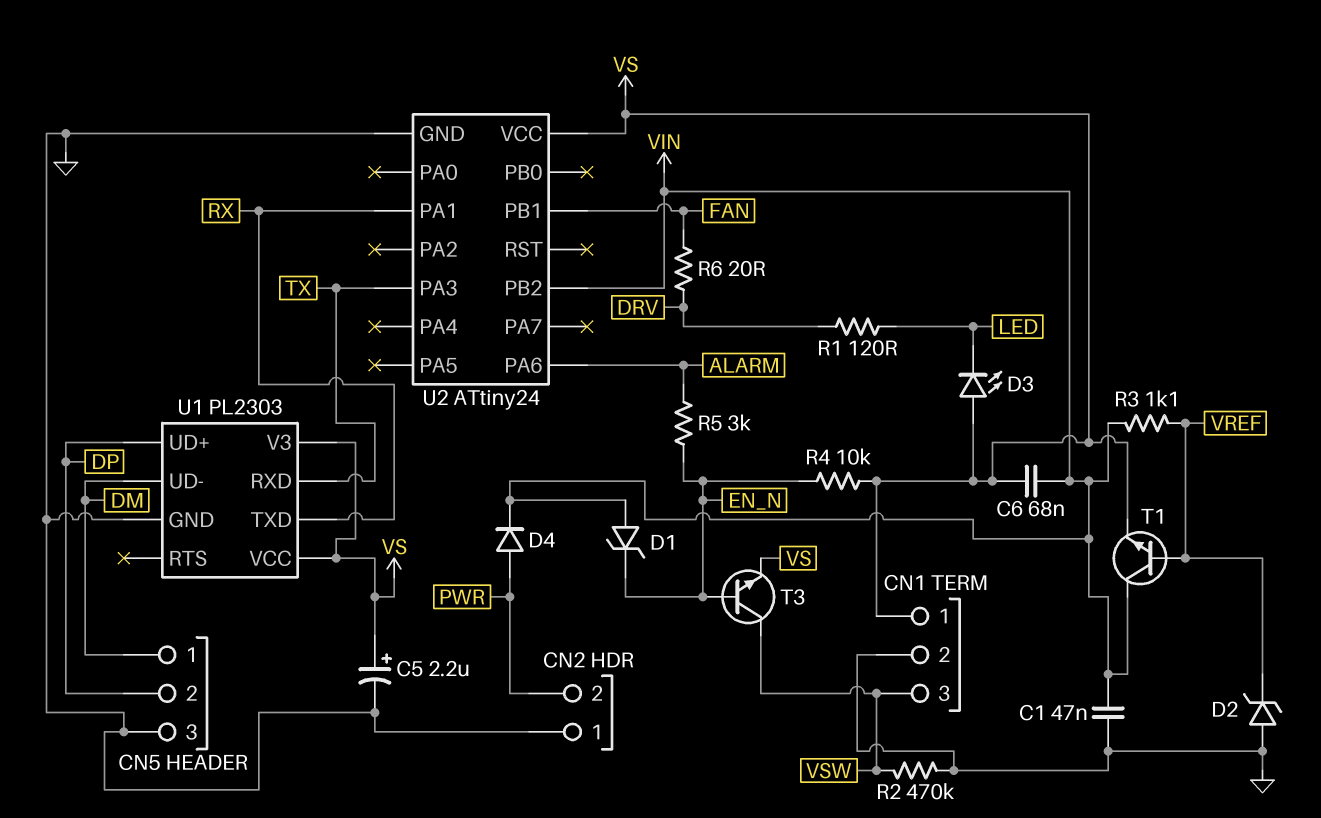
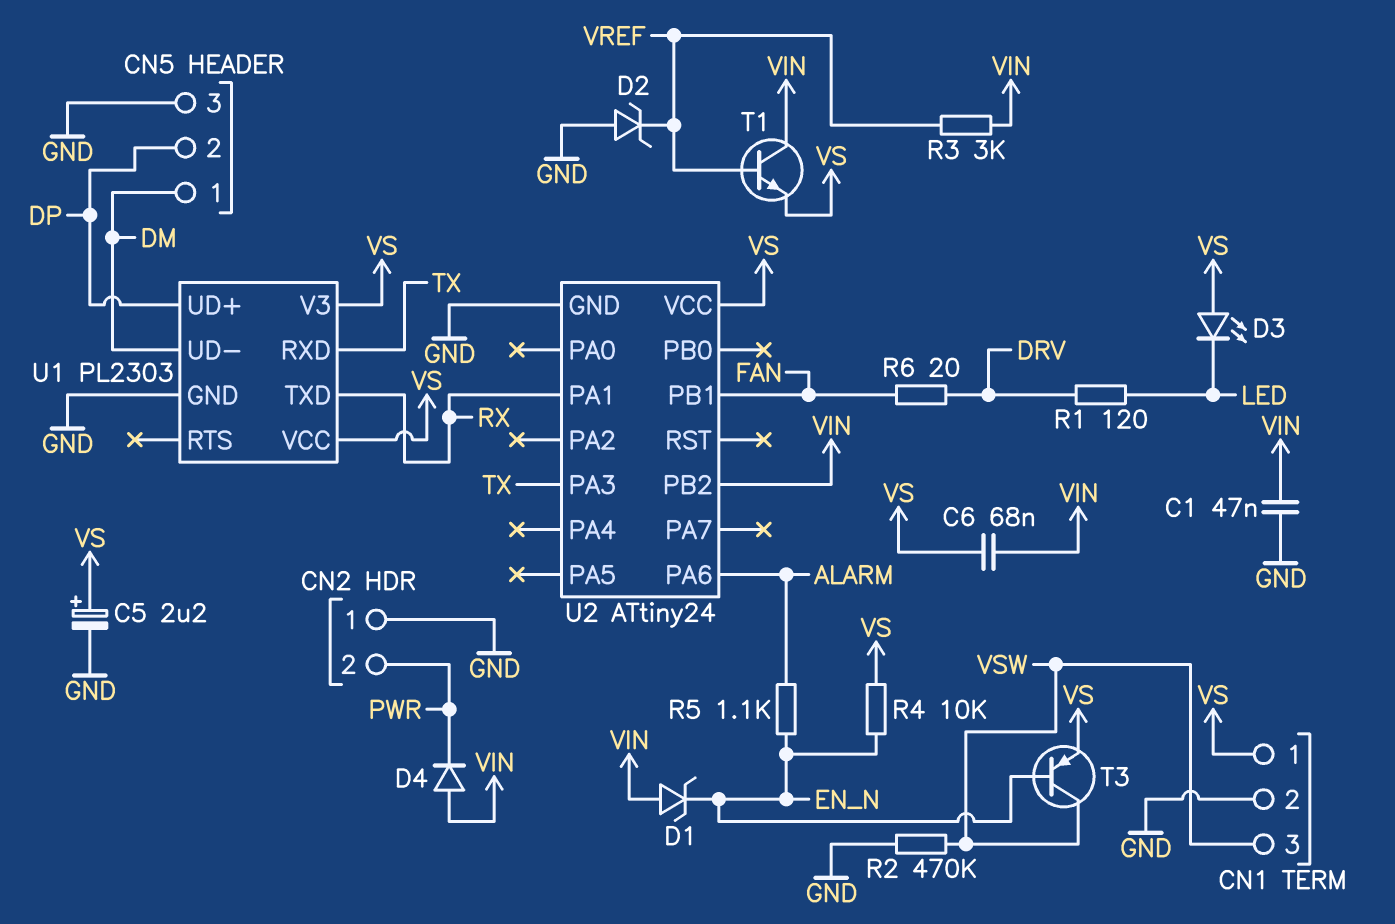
D4: diode (A PWR, K VIN) -> diode (A VIN, K PWR)
R3: 1.1k (VIN, VREF) -> 3k (VIN, VREF)
R5: 3k (ALARM, EN_N) -> 1.1k (ALARM, EN_N)
T3: NPN (B EN_N, C VSW, E VS) -> PNP (B EN_N, C VSW, E VS)

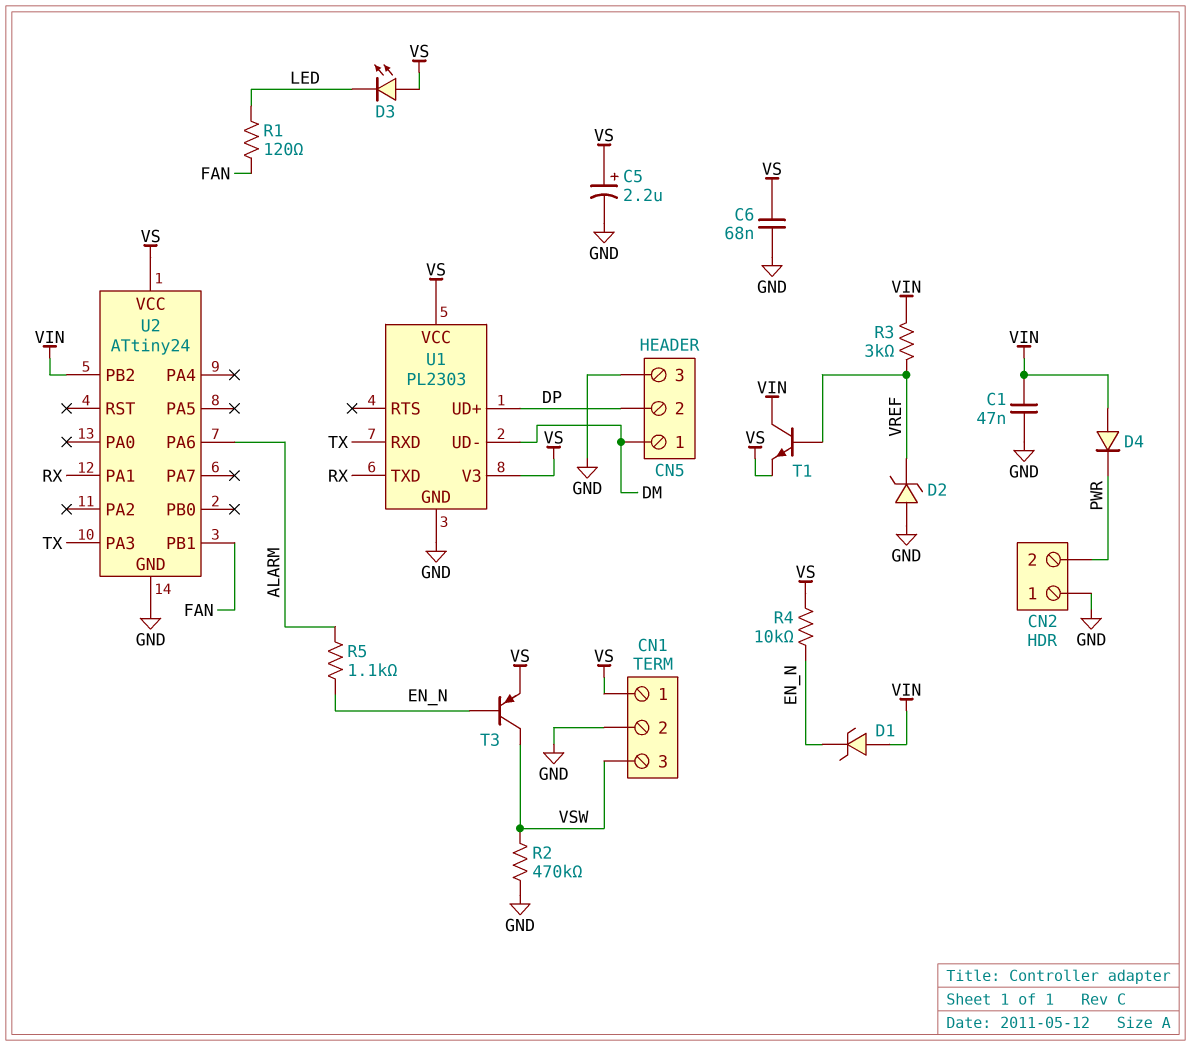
C6: 68nF (VIN, VS) -> 68nF (GND, VS)
R1: 120 (DRV, LED) -> 120 (FAN, LED)
R6: 20 (DRV, FAN) -> none

